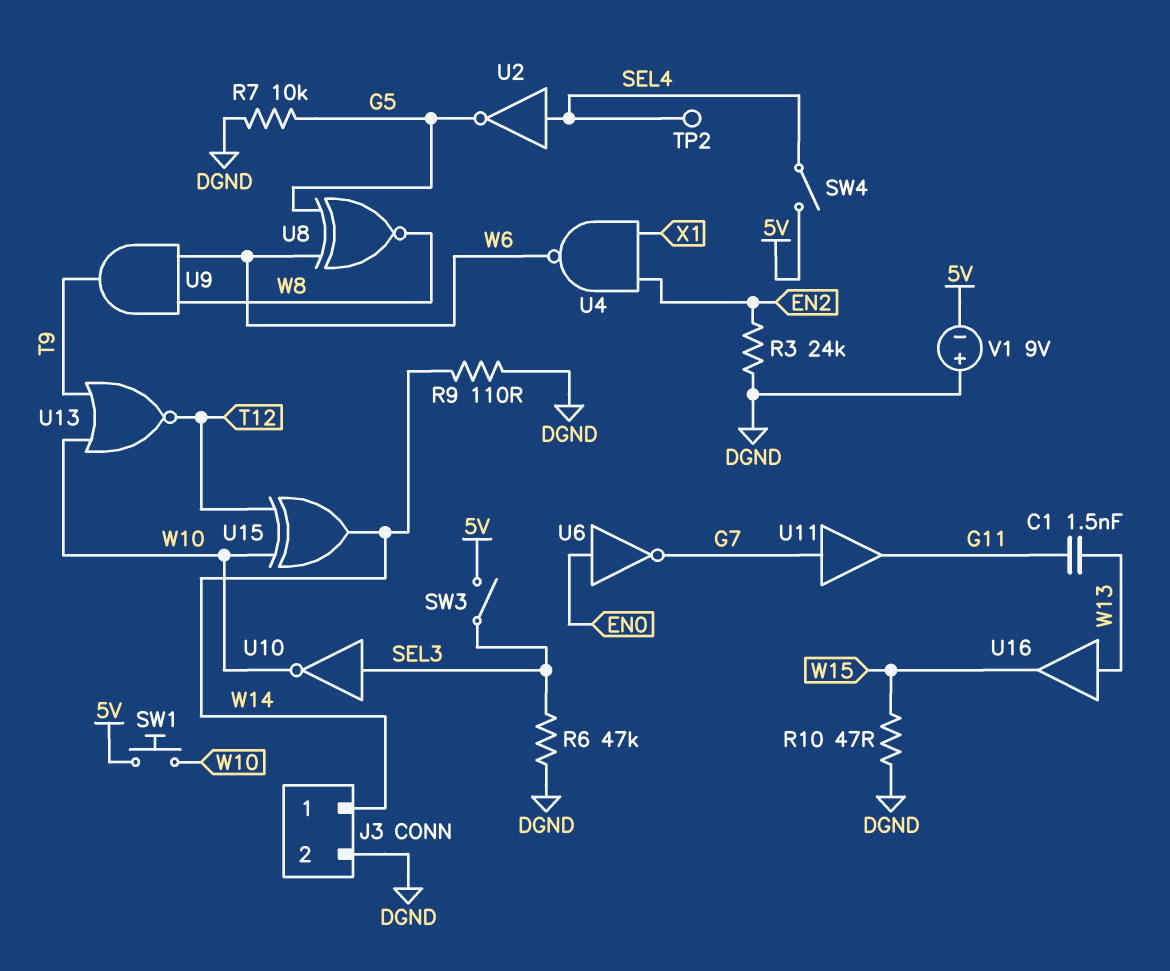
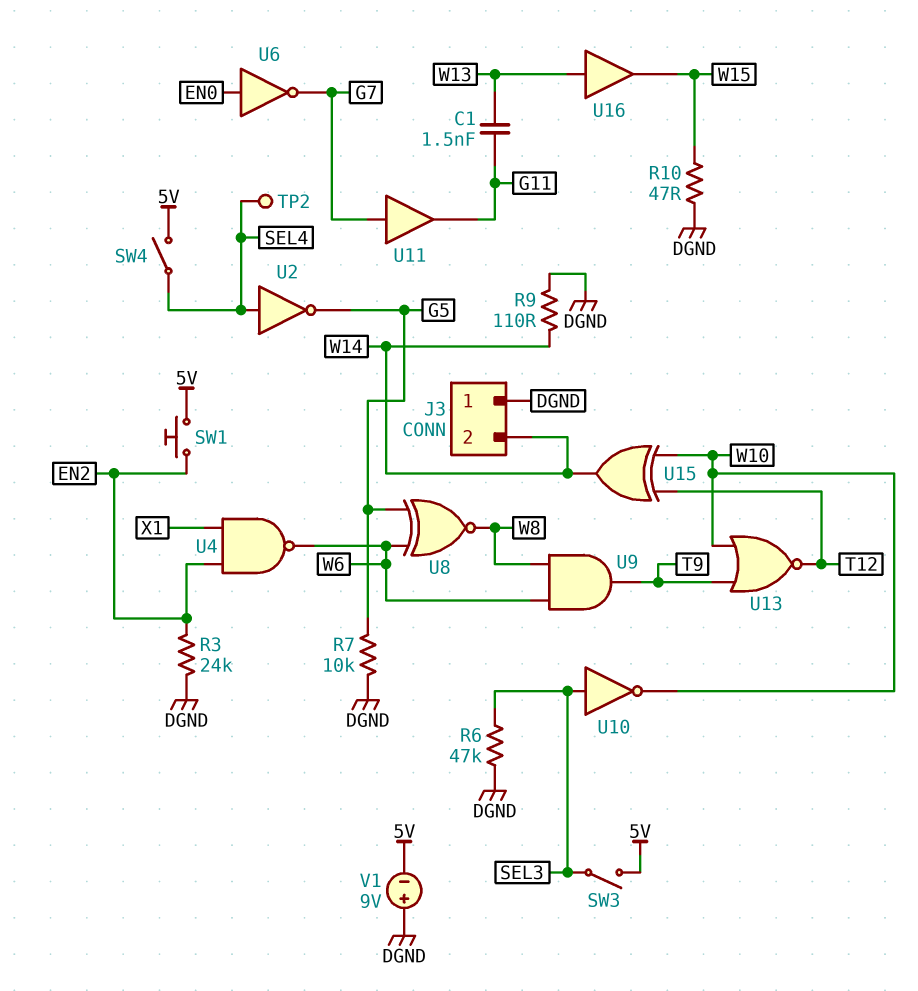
J3 pin 1: W14 -> DGND
J3 pin 2: DGND -> W14
SW1: button (5V, W10) -> button (5V, EN2)

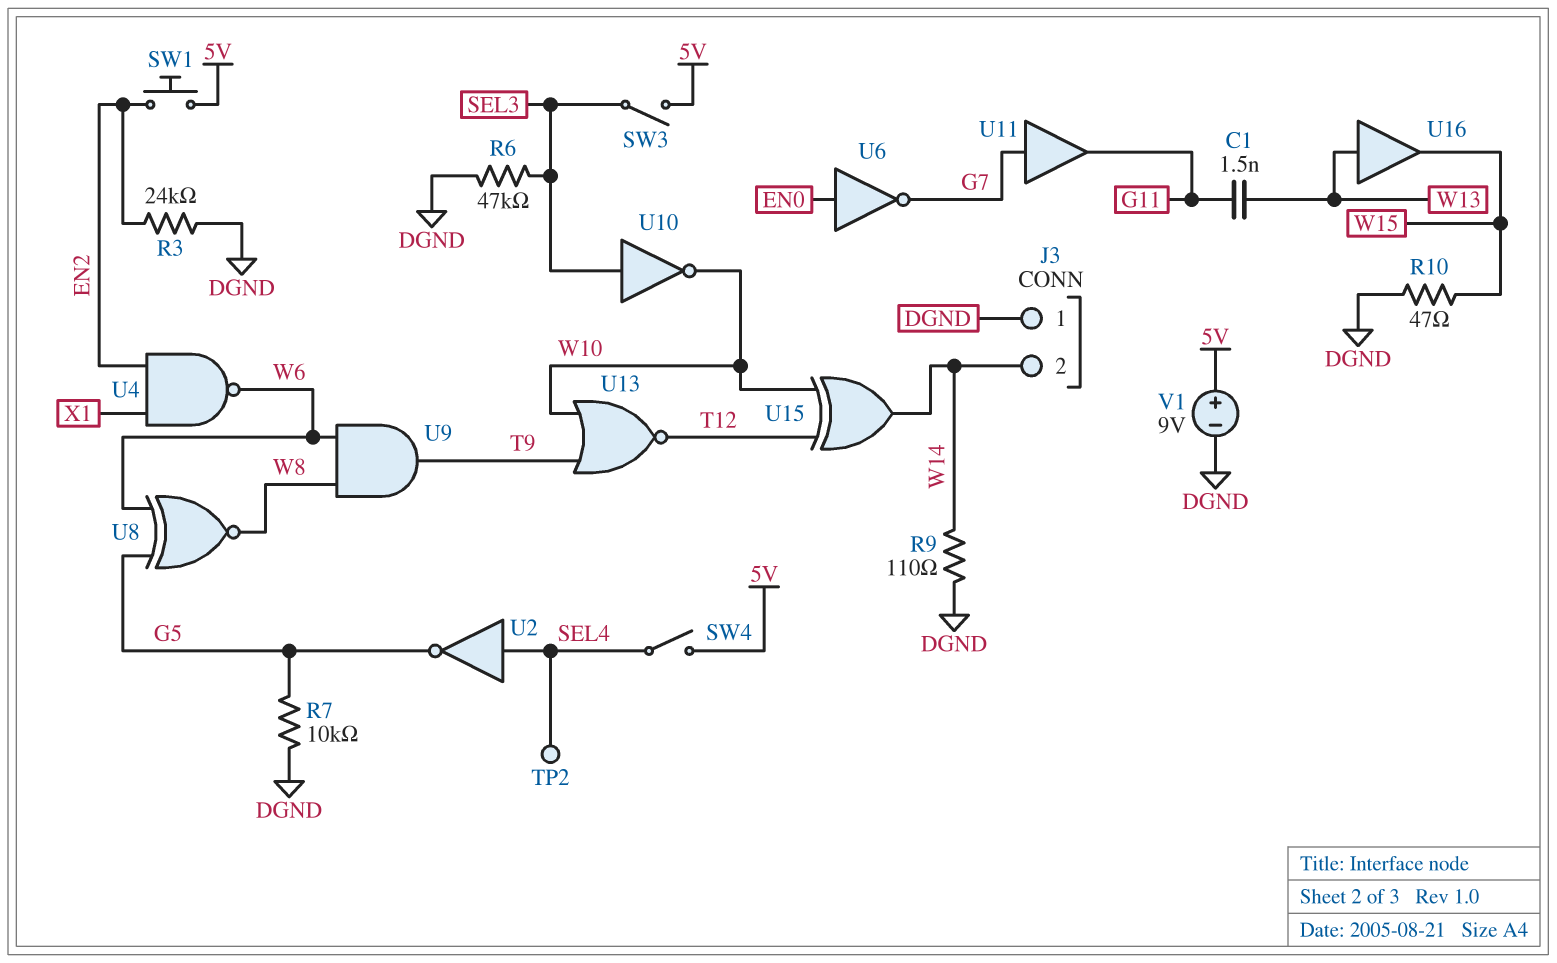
V1: 9V (plus DGND, minus 5V) -> 9V (plus 5V, minus DGND)

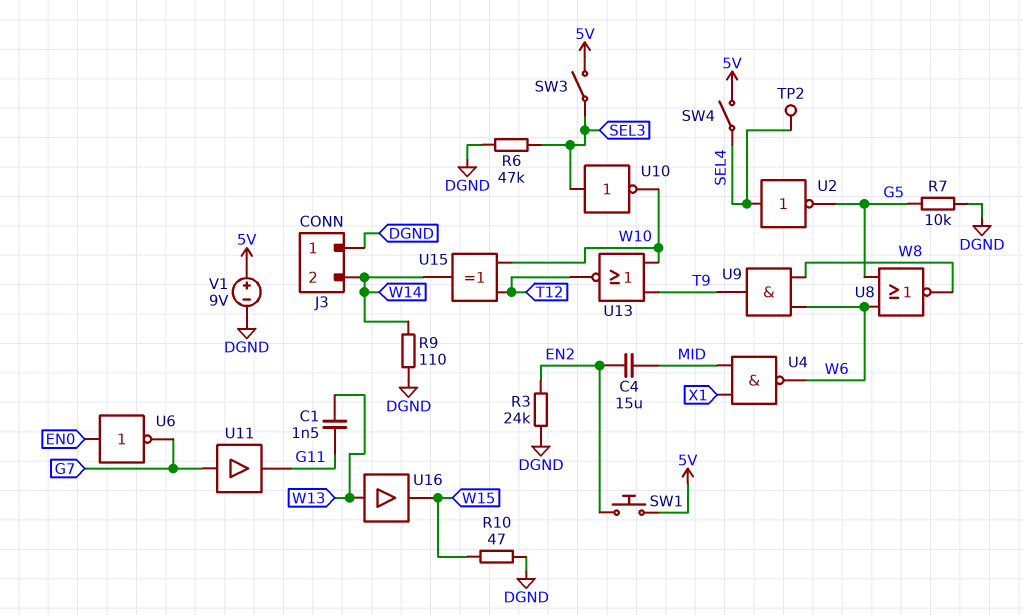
C4: none -> 15uF (EN2, MID)
U4: NAND (in EN2, in X1, out W6) -> NAND (in MID, in X1, out W6)
U8: XNOR (in G5, in W6, out W8) -> NOR (in G5, in W6, out W8)

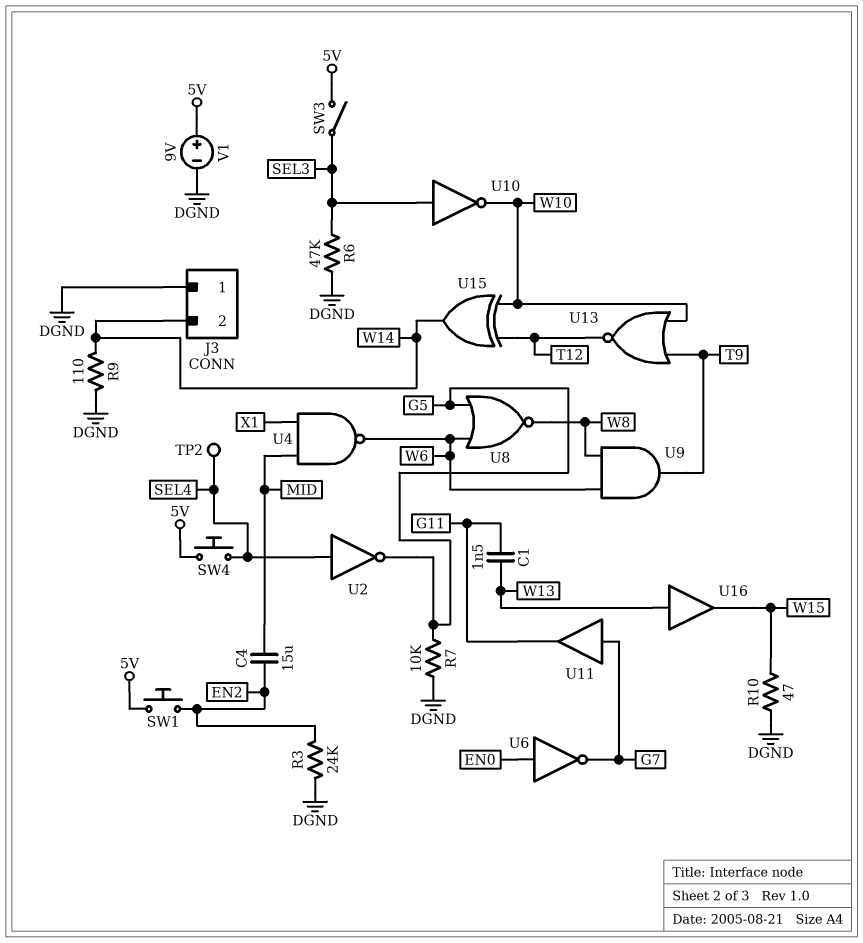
SW4: switch (5V, SEL4) -> button (5V, SEL4)

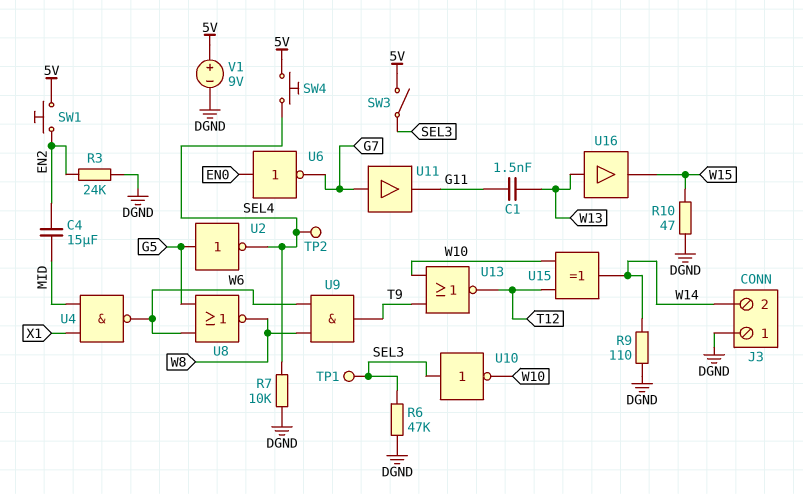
R7: 10k (DGND, G5) -> 10k (DGND, SEL4)
TP1: none -> test point (SEL3)
U2: NOT (in SEL4, out G5) -> NOT (in G5, out SEL4)

